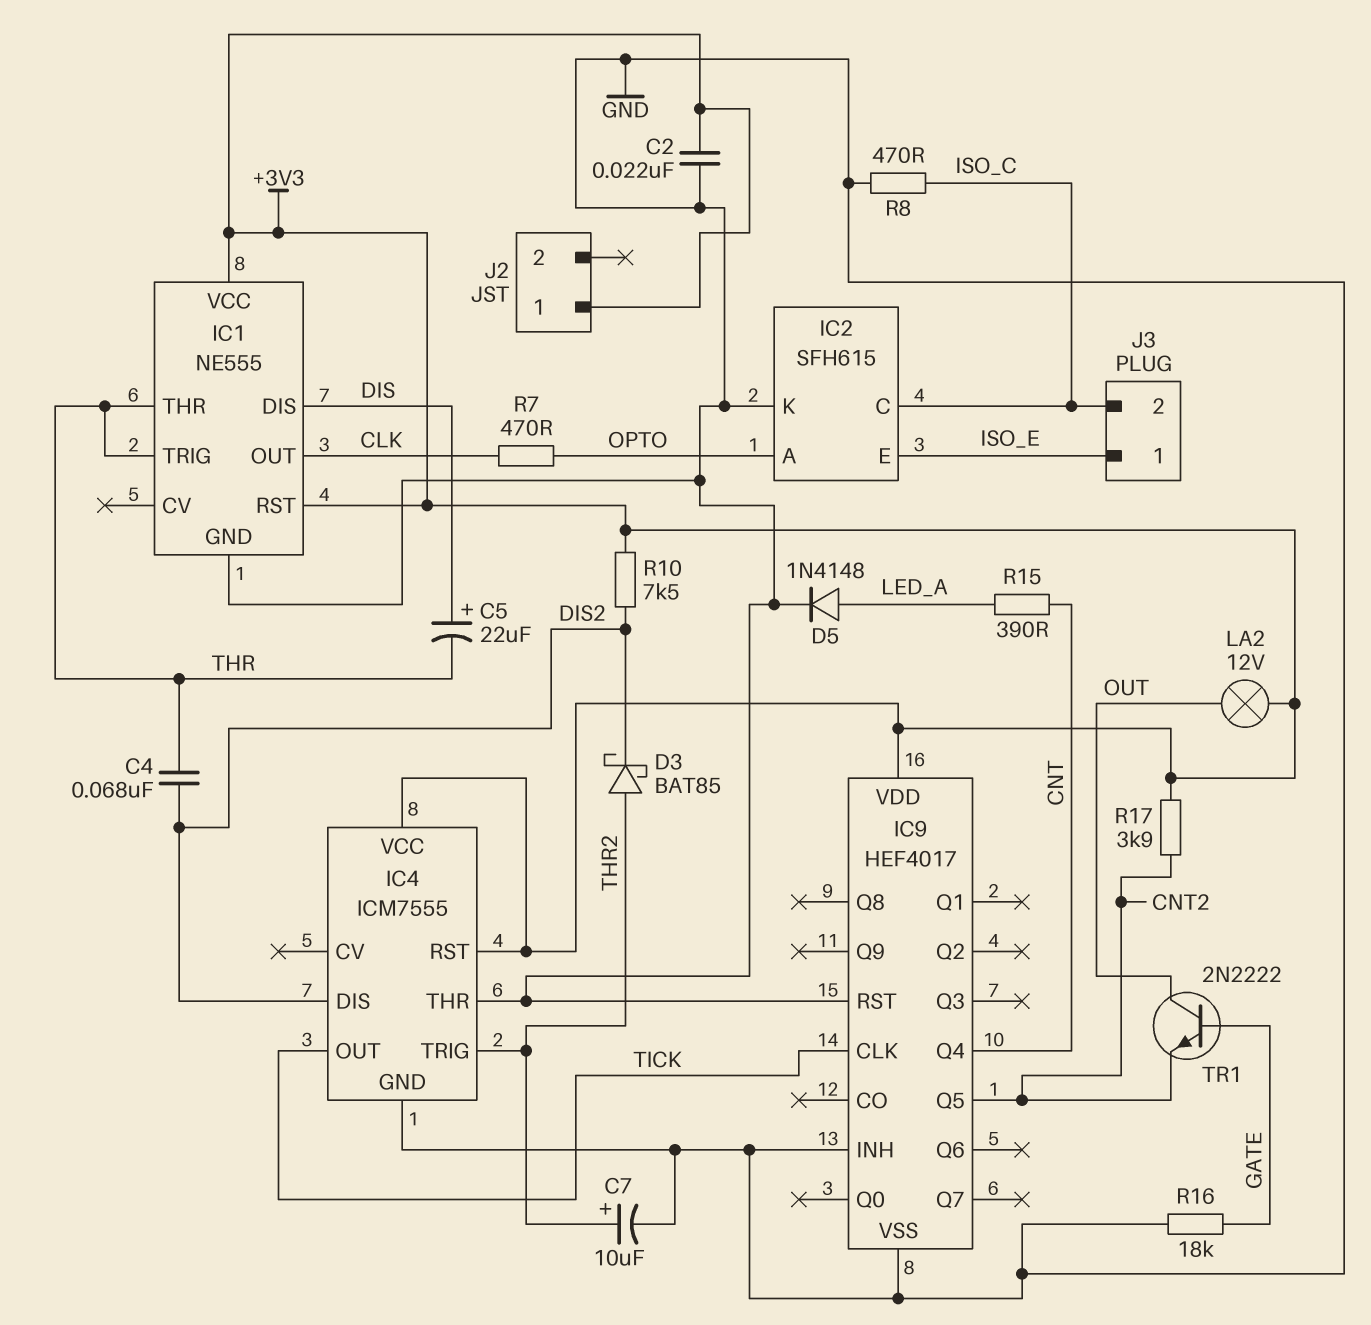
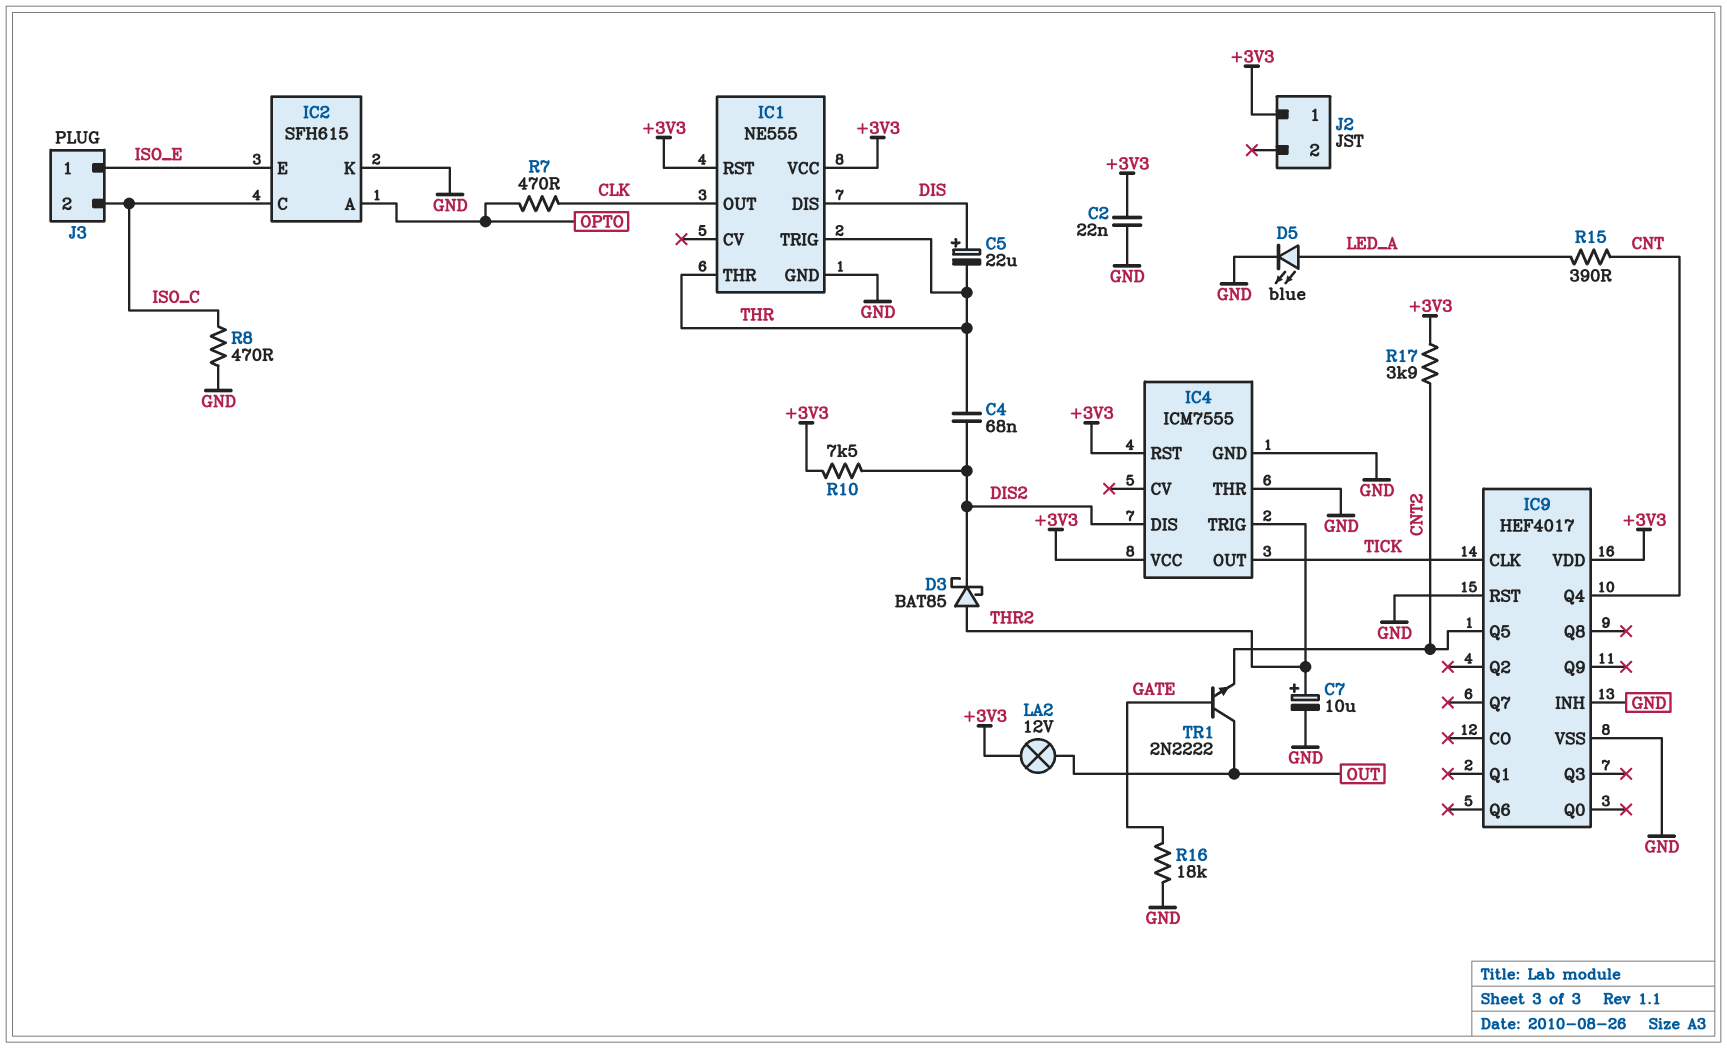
D5: diode 1N4148 (A LED_A, K GND) -> LED blue (A LED_A, K GND)

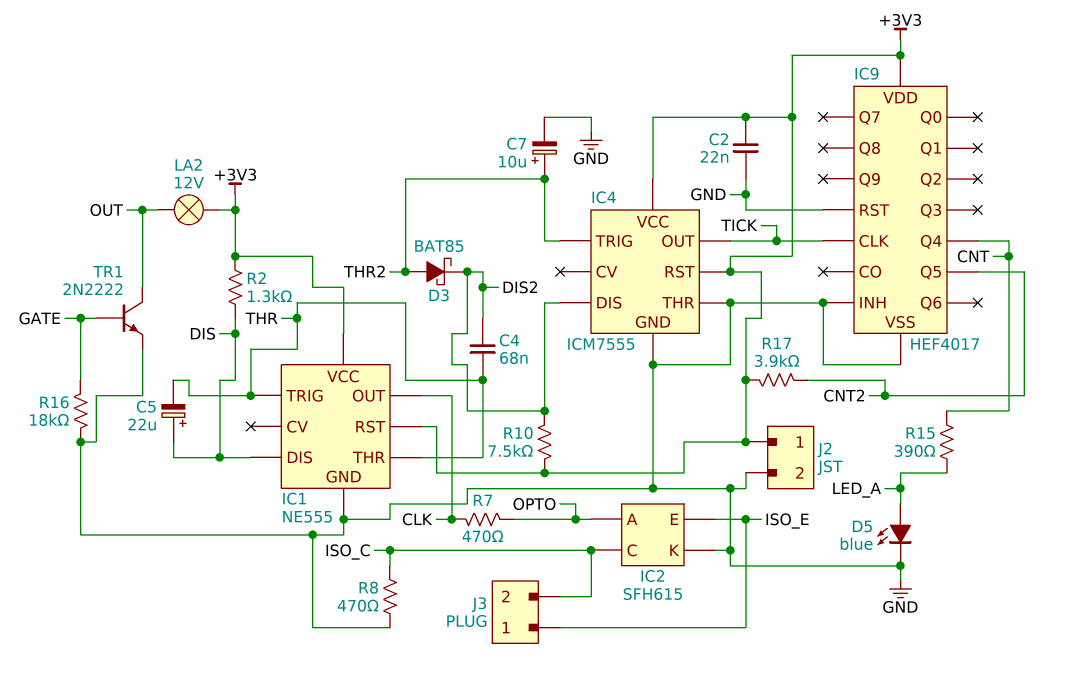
J2 pin 2: none -> GND
R2: none -> 1.3k (+3V3, DIS)
TR1: NPN 2N2222 (B GATE, C OUT, E CNT2) -> NPN 2N2222 (B GATE, C OUT, E GND)

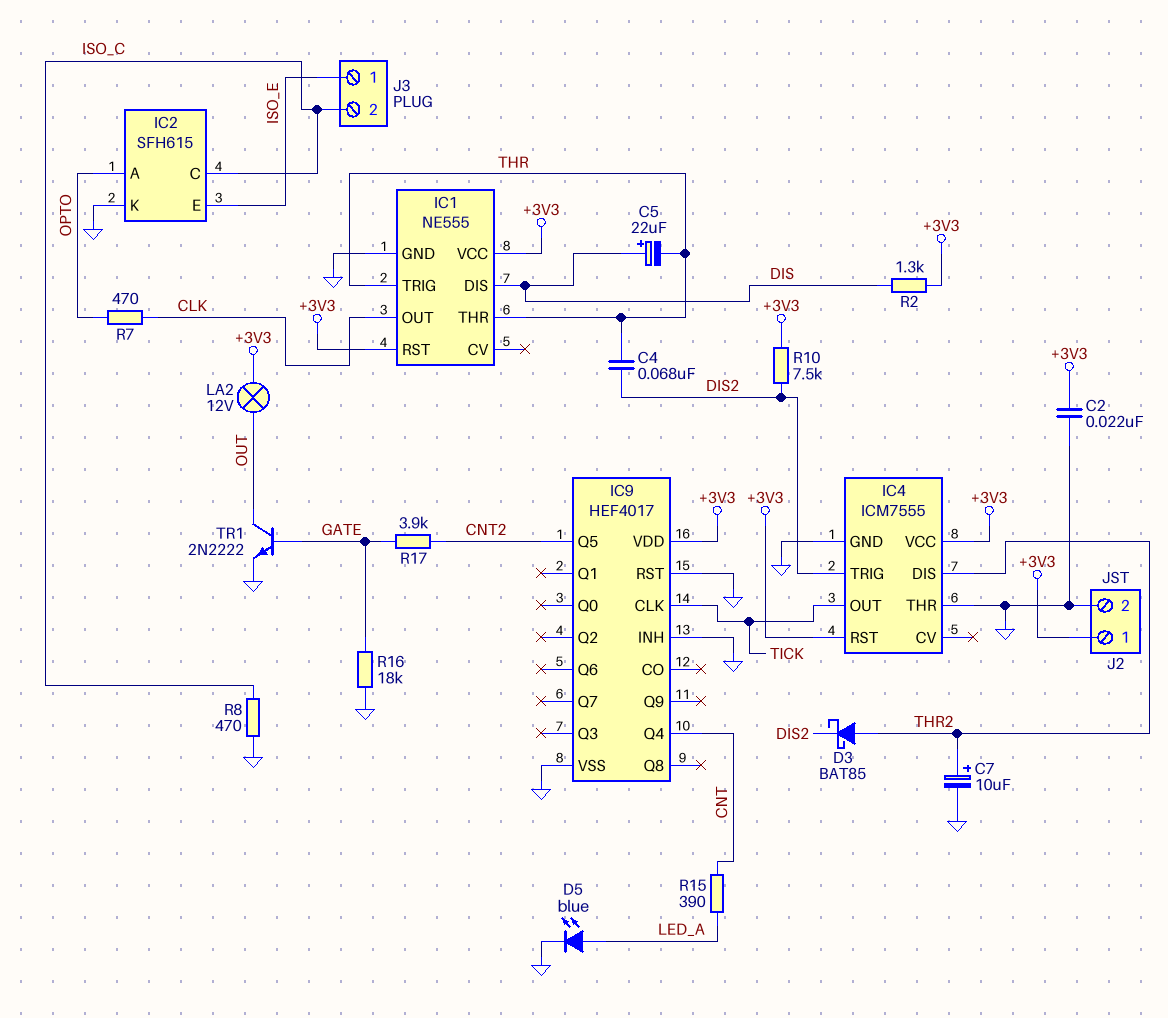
IC4 pin DIS: DIS2 -> THR2
IC4 pin TRIG: THR2 -> DIS2
R17: 3.9k (+3V3, CNT2) -> 3.9k (CNT2, GATE)

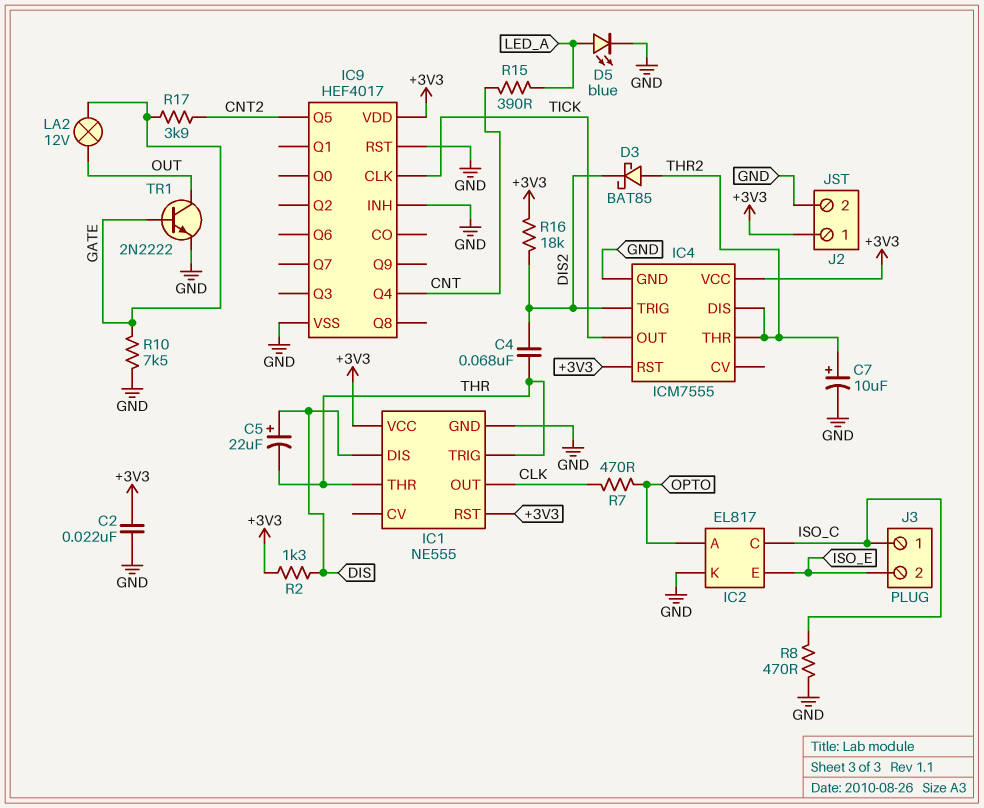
IC2: SFH615 -> EL817
IC4 pin THR: GND -> THR2
J3 pin 1: ISO_E -> ISO_C
J3 pin 2: ISO_C -> ISO_E
LA2: lamp 12V (+3V3, OUT) -> lamp 12V (GATE, OUT)
R10: 7.5k (+3V3, DIS2) -> 7.5k (GATE, GND)
R16: 18k (GATE, GND) -> 18k (+3V3, DIS2)

